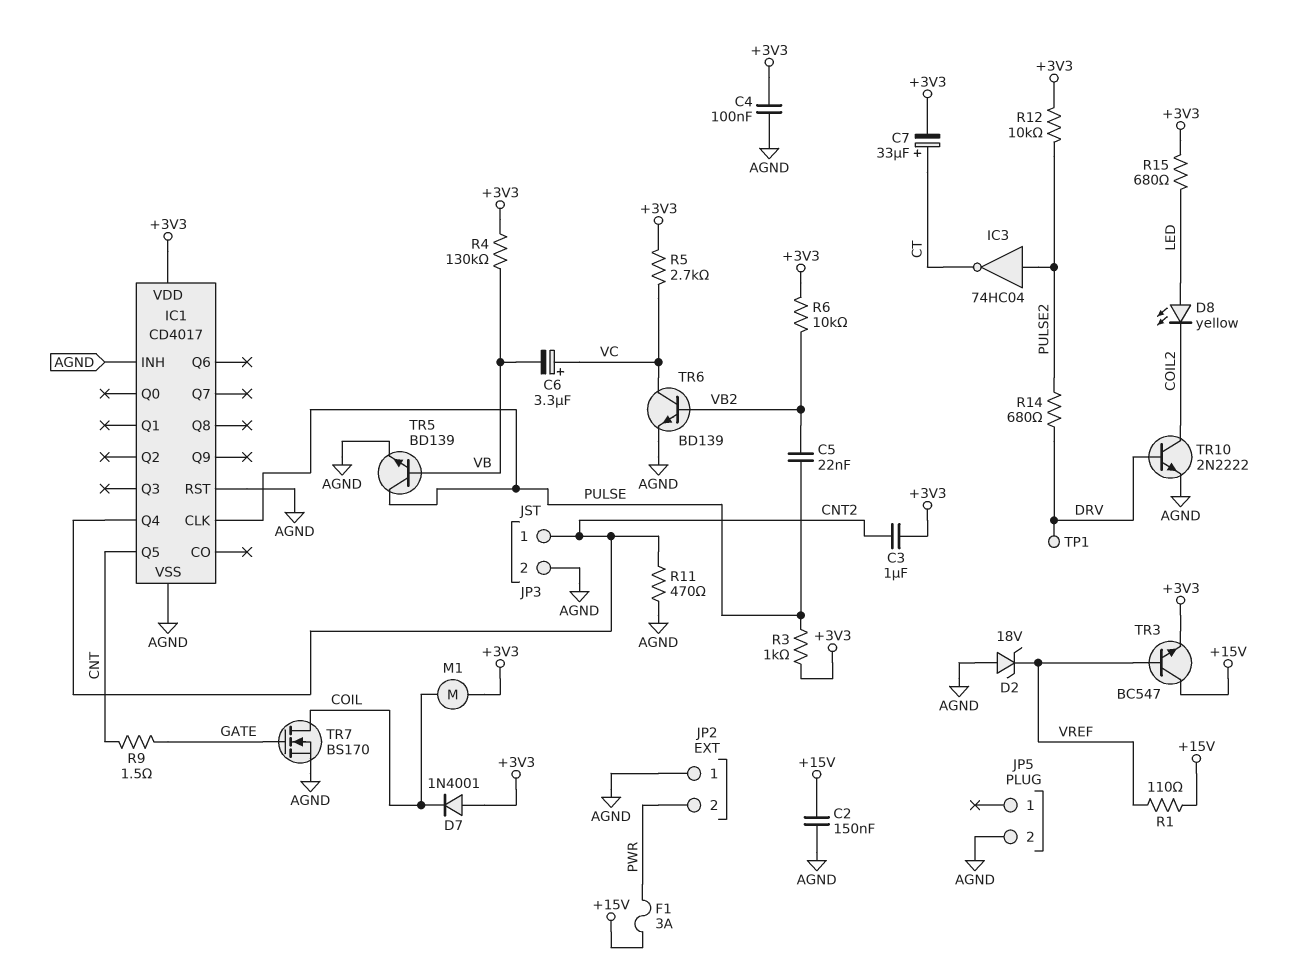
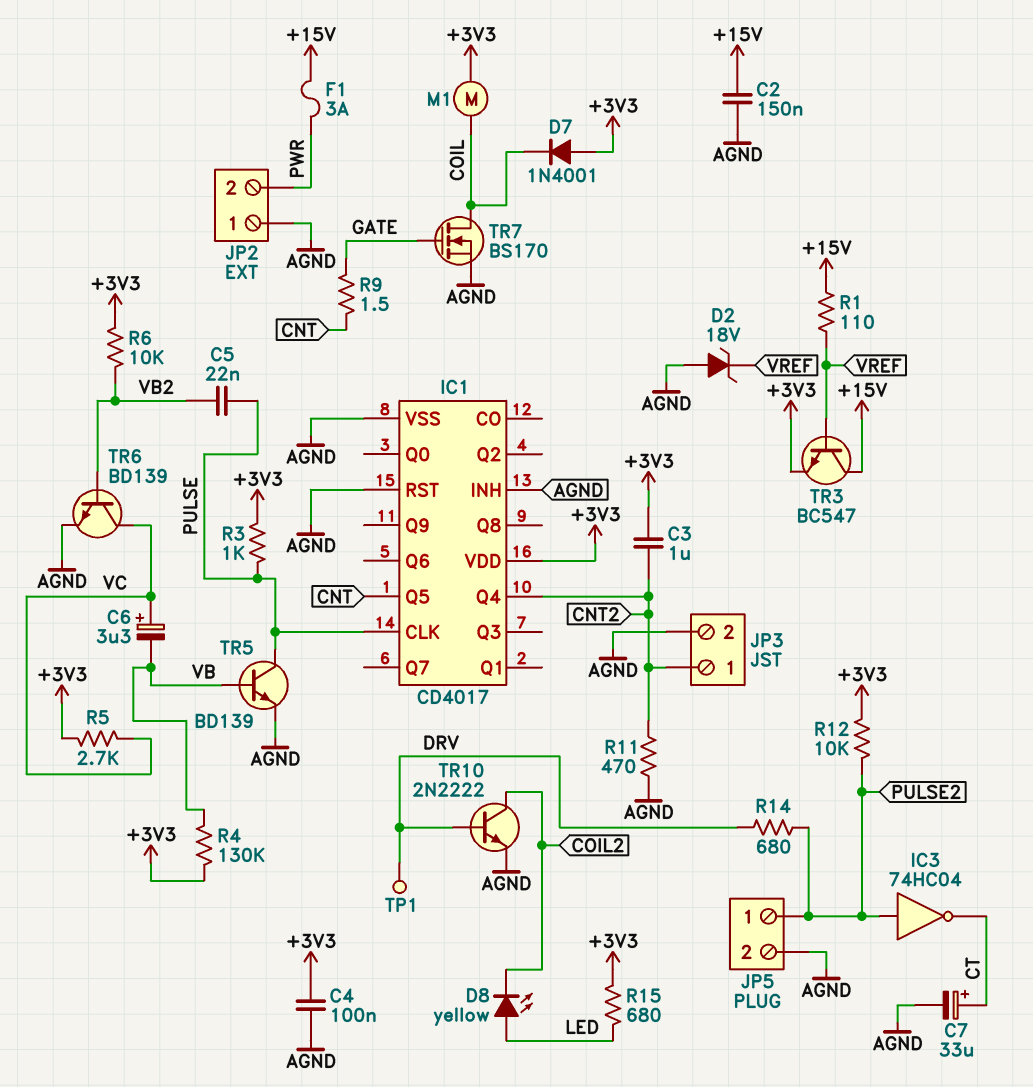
C7: 33uF (plus CT, minus +3V3) -> 33uF (plus CT, minus AGND)
JP5 pin 1: none -> PULSE2

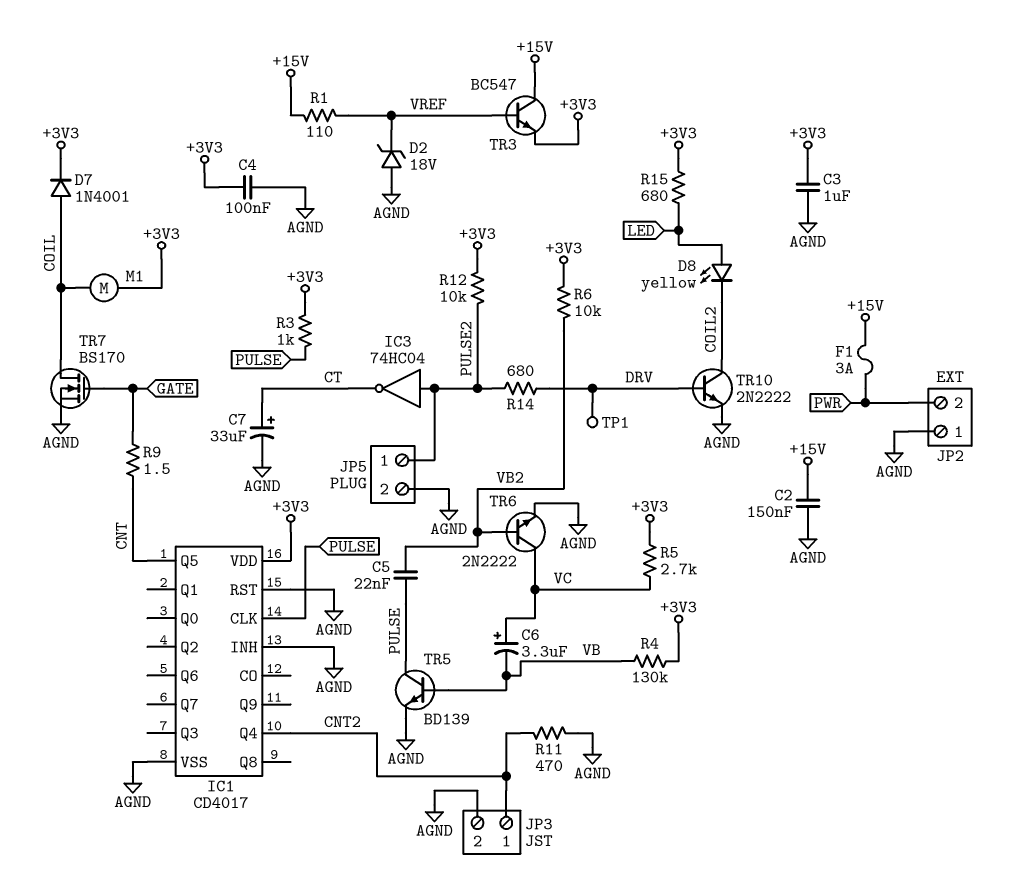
C3: 1uF (+3V3, CNT2) -> 1uF (+3V3, AGND)
D7: diode 1N4001 (A +3V3, K COIL) -> diode 1N4001 (A COIL, K +3V3)
TR6: NPN BD139 (B VB2, C VC, E AGND) -> NPN 2N2222 (B VB2, C VC, E AGND)

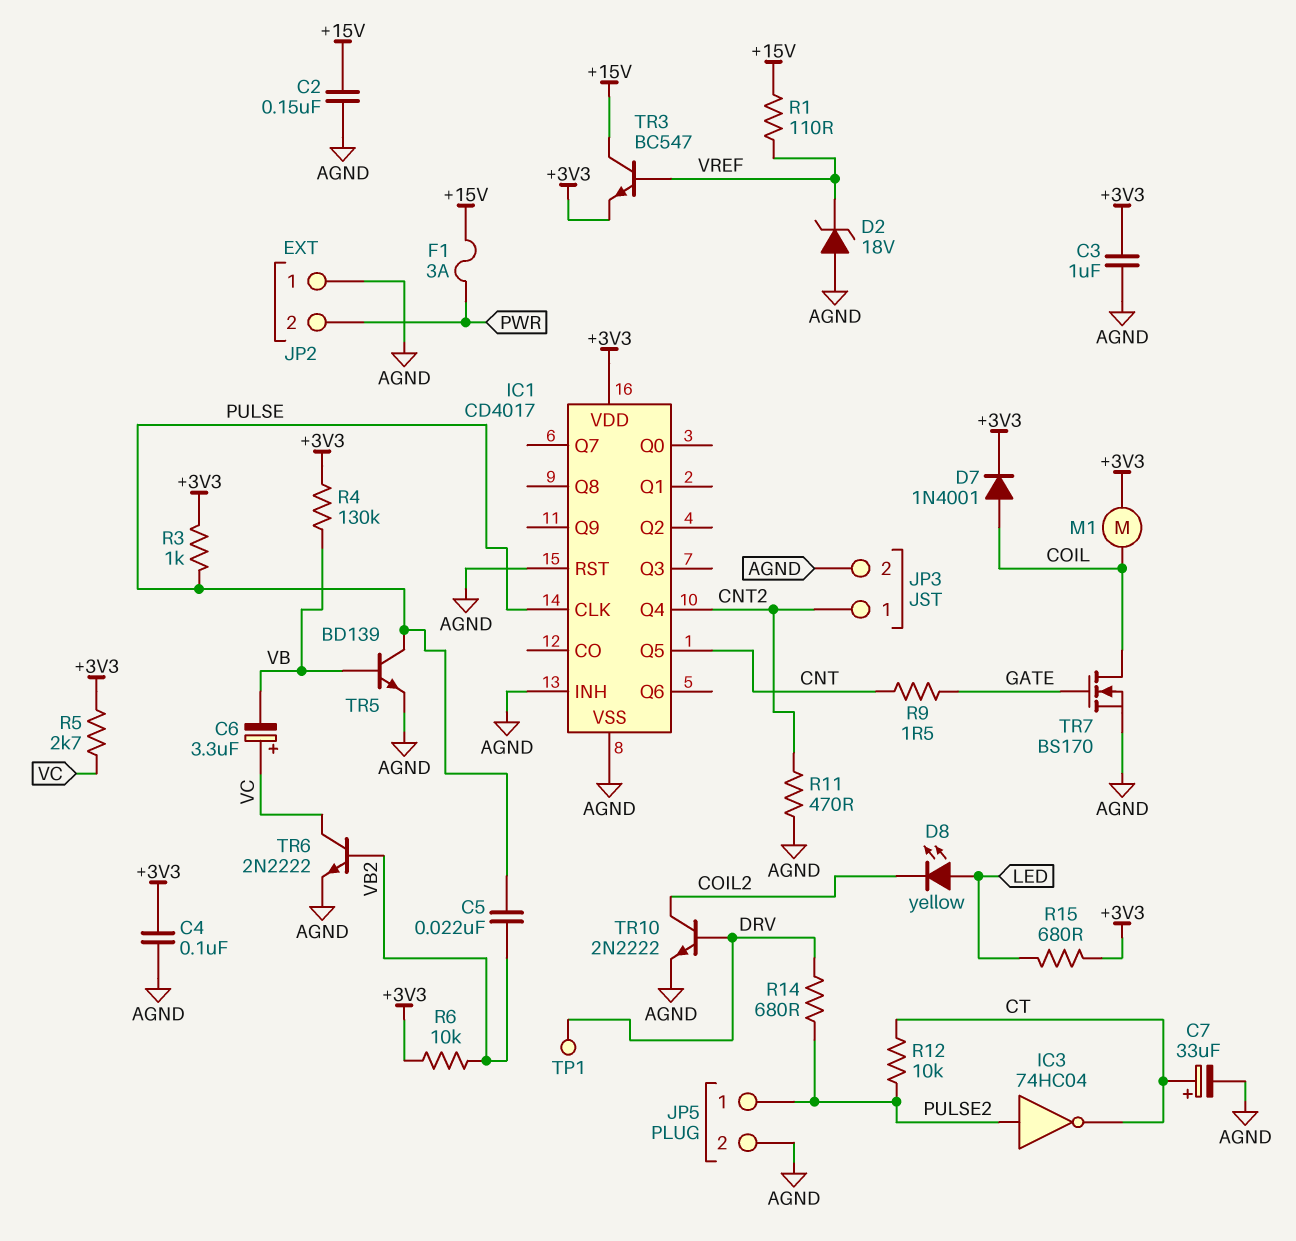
R12: 10k (+3V3, PULSE2) -> 10k (CT, PULSE2)

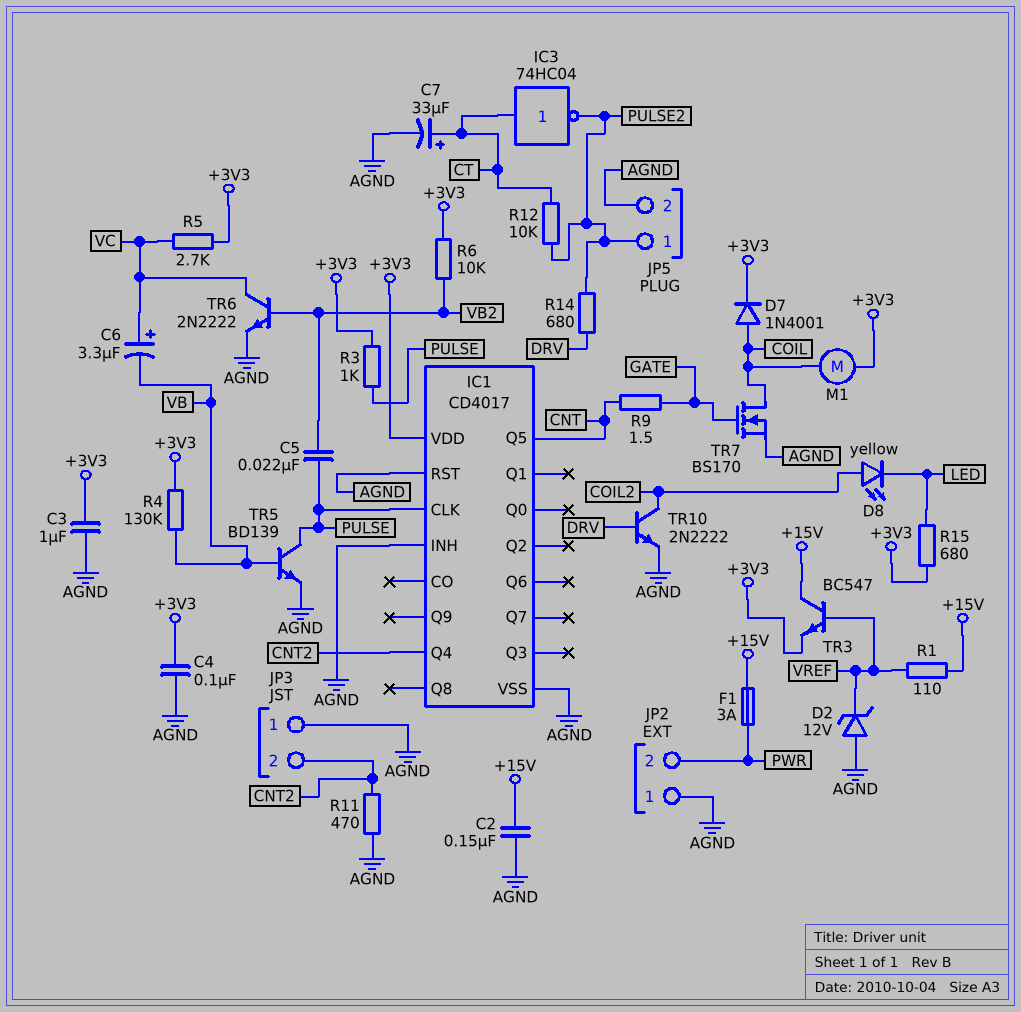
D2: zener 18V (A AGND, K VREF) -> zener 12V (A AGND, K VREF)
D8: LED yellow (A LED, K COIL2) -> LED yellow (A COIL2, K LED)
IC3: NOT 74HC04 (in PULSE2, out CT) -> NOT 74HC04 (in CT, out PULSE2)
JP3 pin 1: CNT2 -> AGND
JP3 pin 2: AGND -> CNT2
TP1: test point (DRV) -> none

